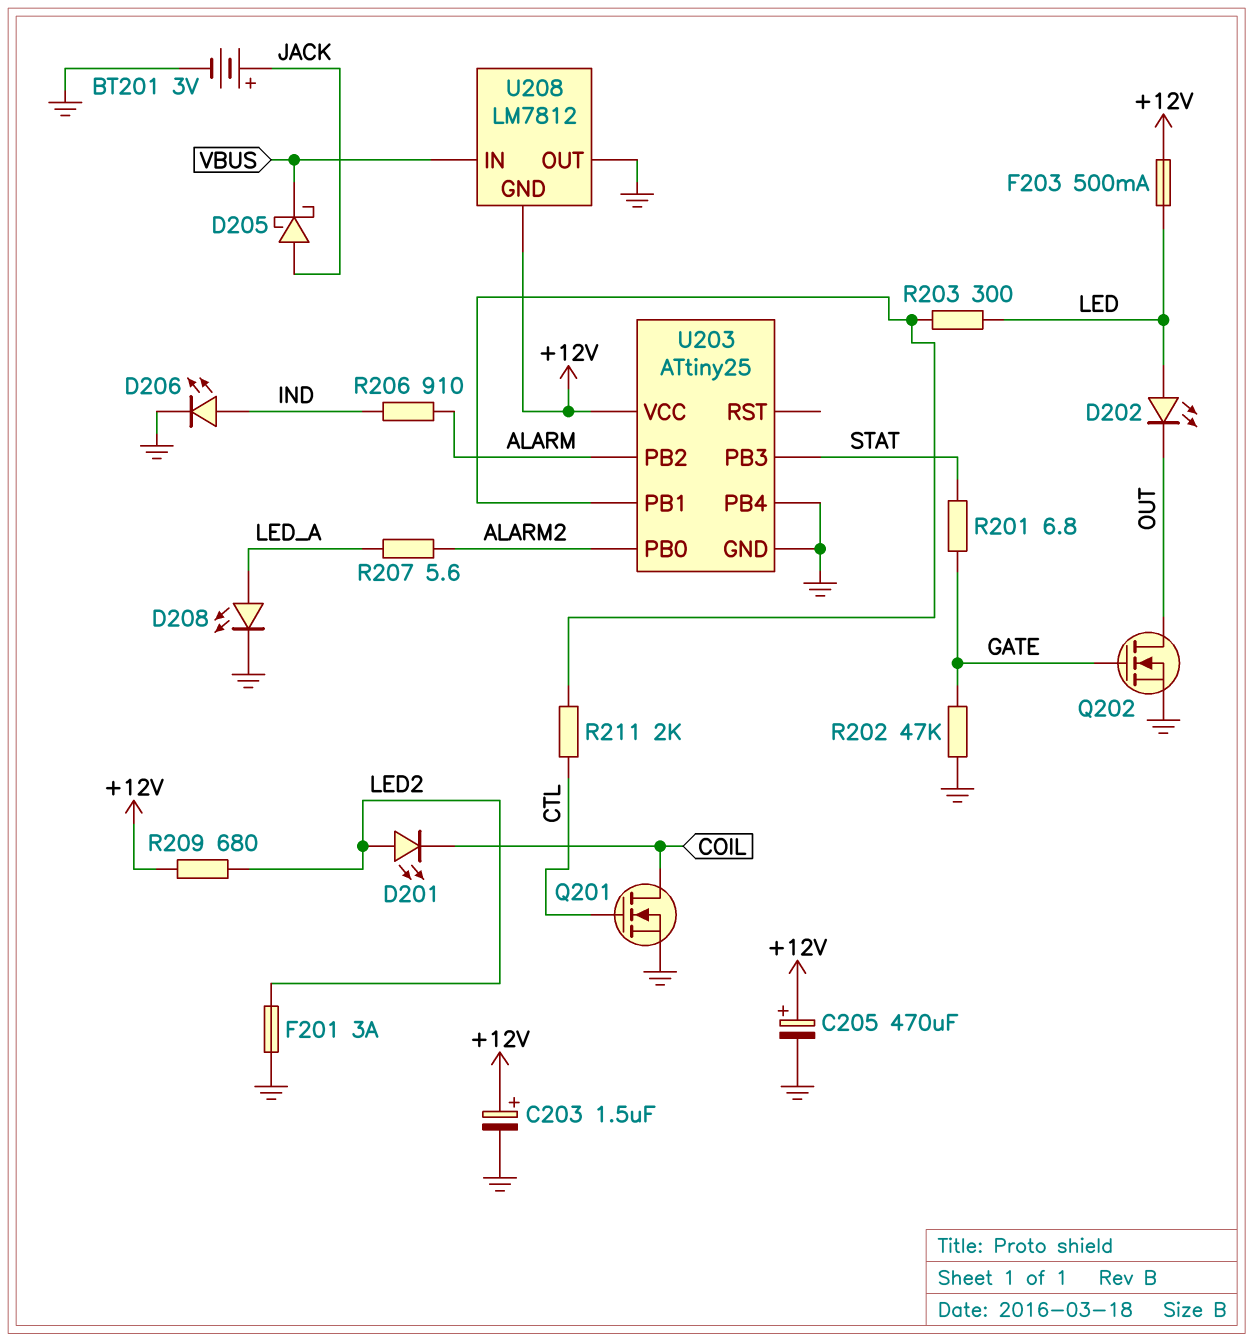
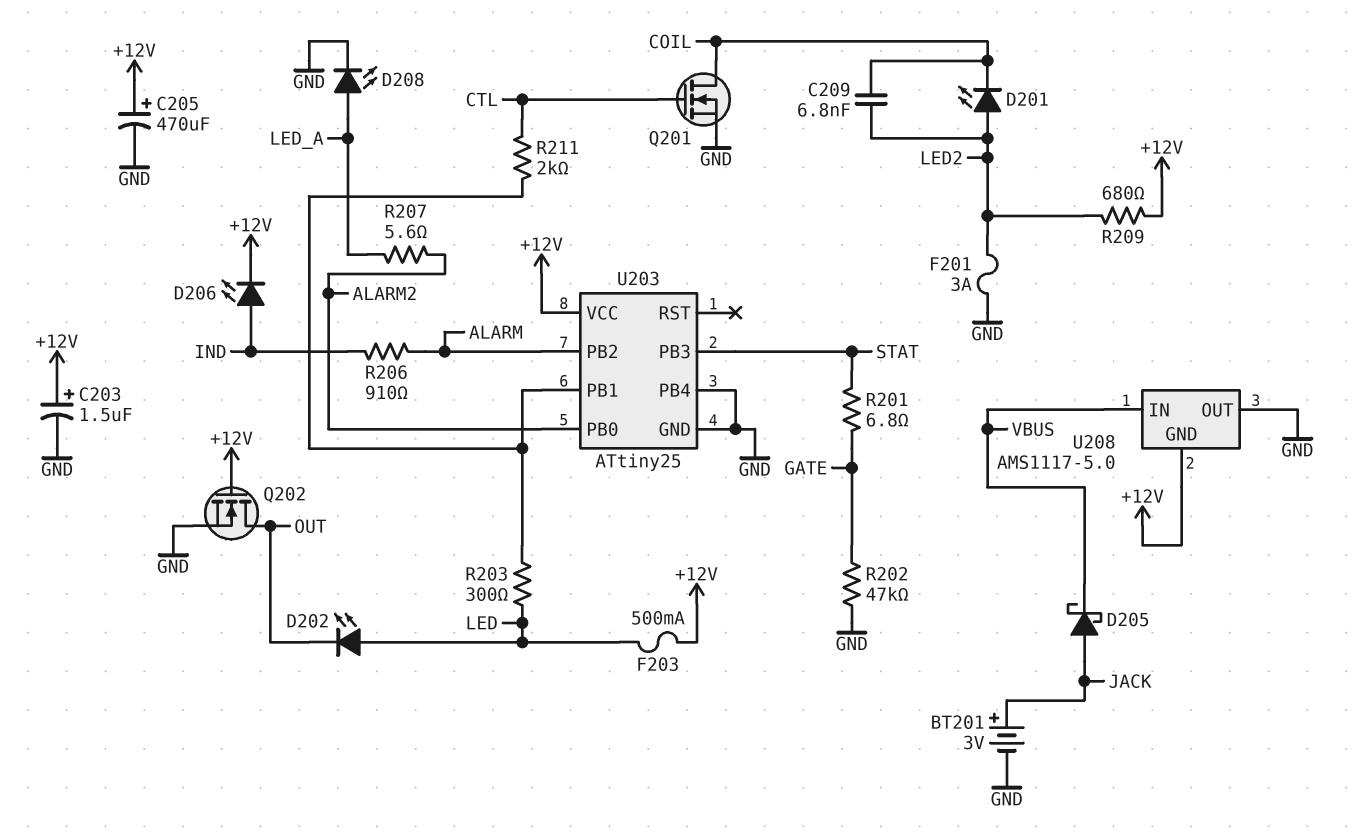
C209: none -> 6.8nF (COIL, LED2)
D206: LED (A IND, K GND) -> LED (A IND, K +12V)
Q202: NMOS (G GATE, D OUT, S GND) -> NMOS (G +12V, D OUT, S GND)
U208: LM7812 -> AMS1117-5.0

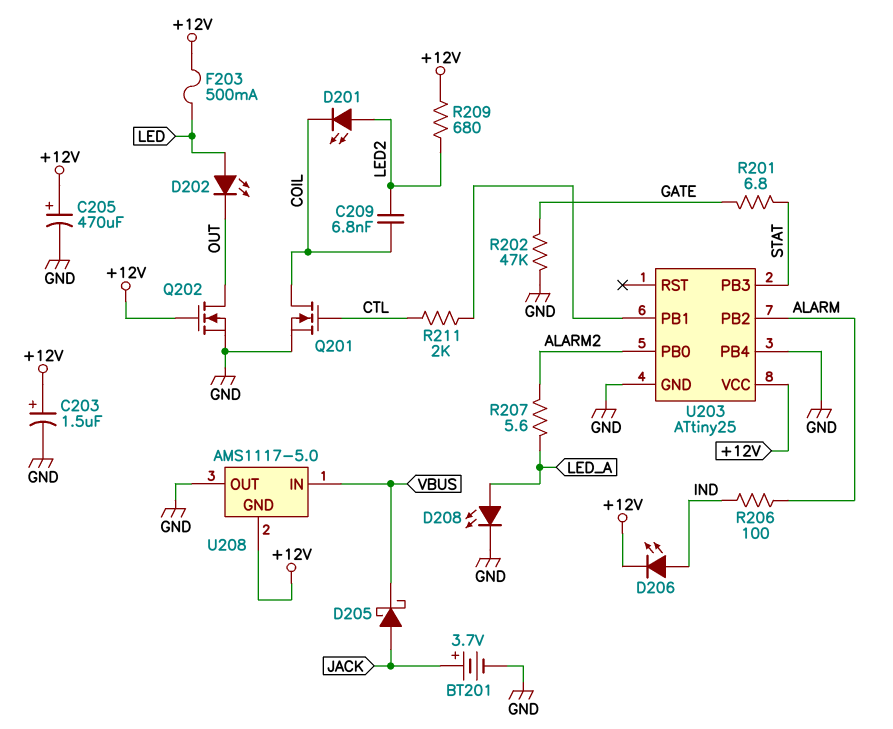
BT201: 3V (plus JACK, minus GND) -> 3.7V (plus JACK, minus GND)
F201: 3A (GND, LED2) -> none
R203: 300 (LED, U203/PB1) -> none
R206: 910 (ALARM, IND) -> 100 (ALARM, IND)

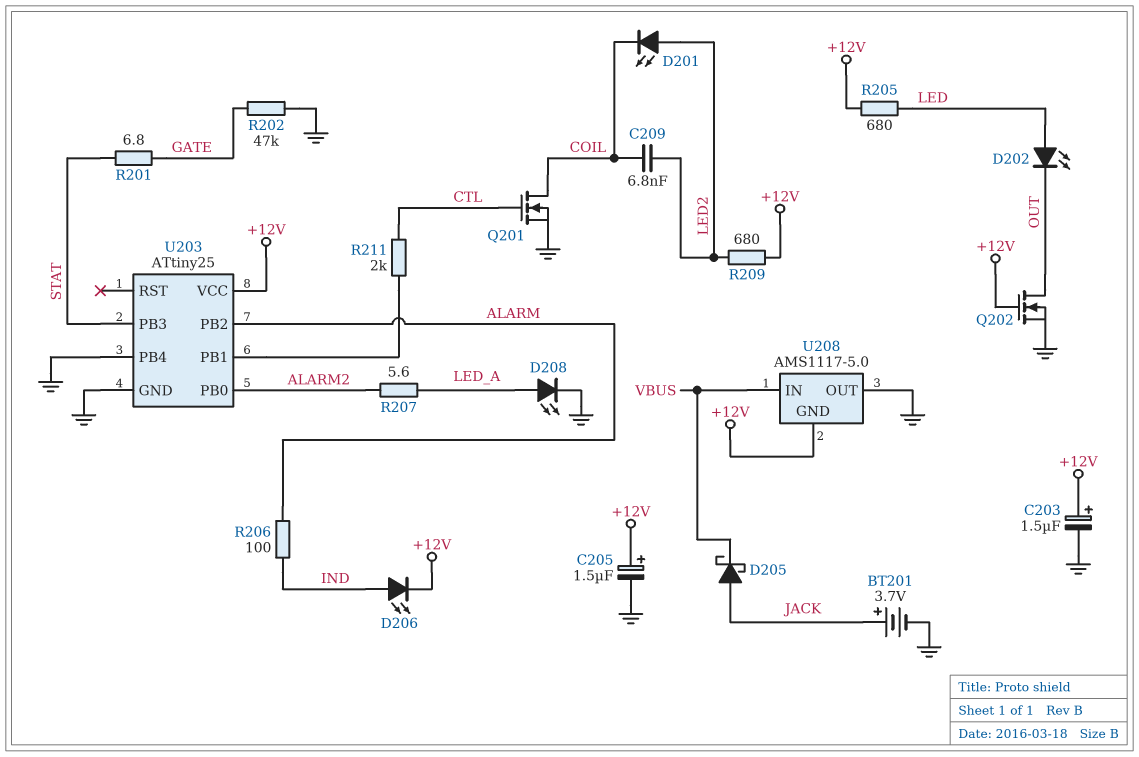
C205: 470uF (plus +12V, minus GND) -> 1.5uF (plus +12V, minus GND)
F203: 500mA (+12V, LED) -> none
R205: none -> 680 (+12V, LED)

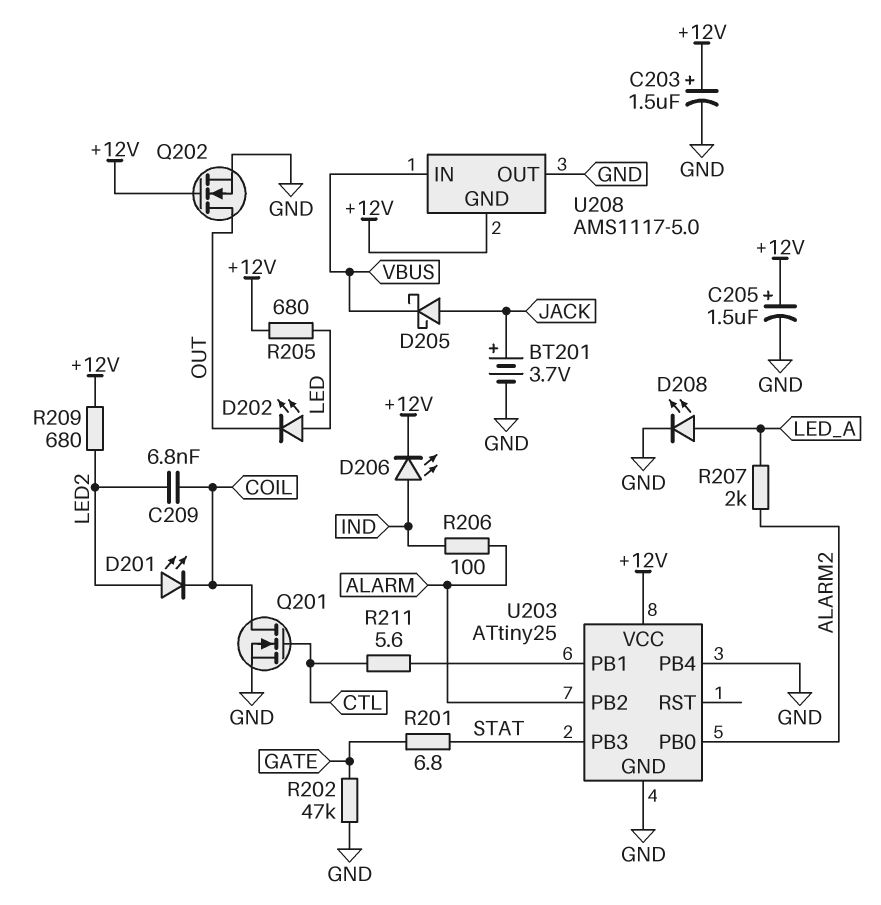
R207: 5.6 (ALARM2, LED_A) -> 2k (ALARM2, LED_A)
R211: 2k (CTL, U203/PB1) -> 5.6 (CTL, U203/PB1)

